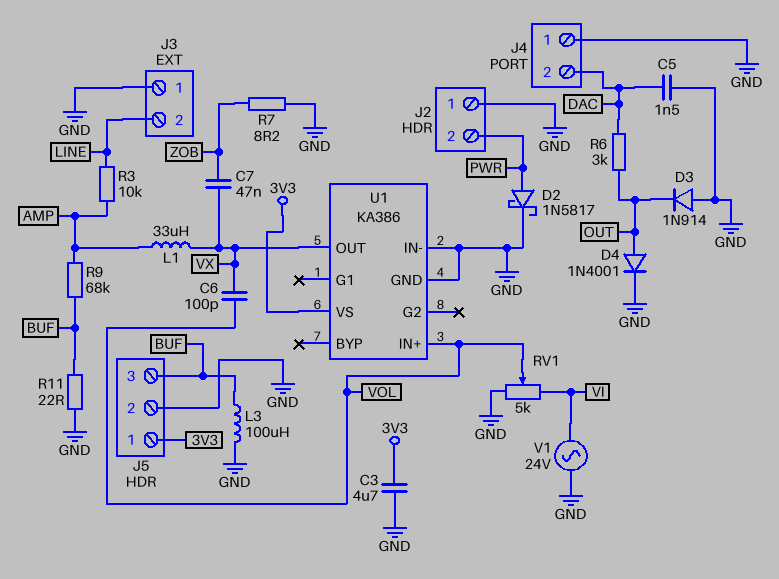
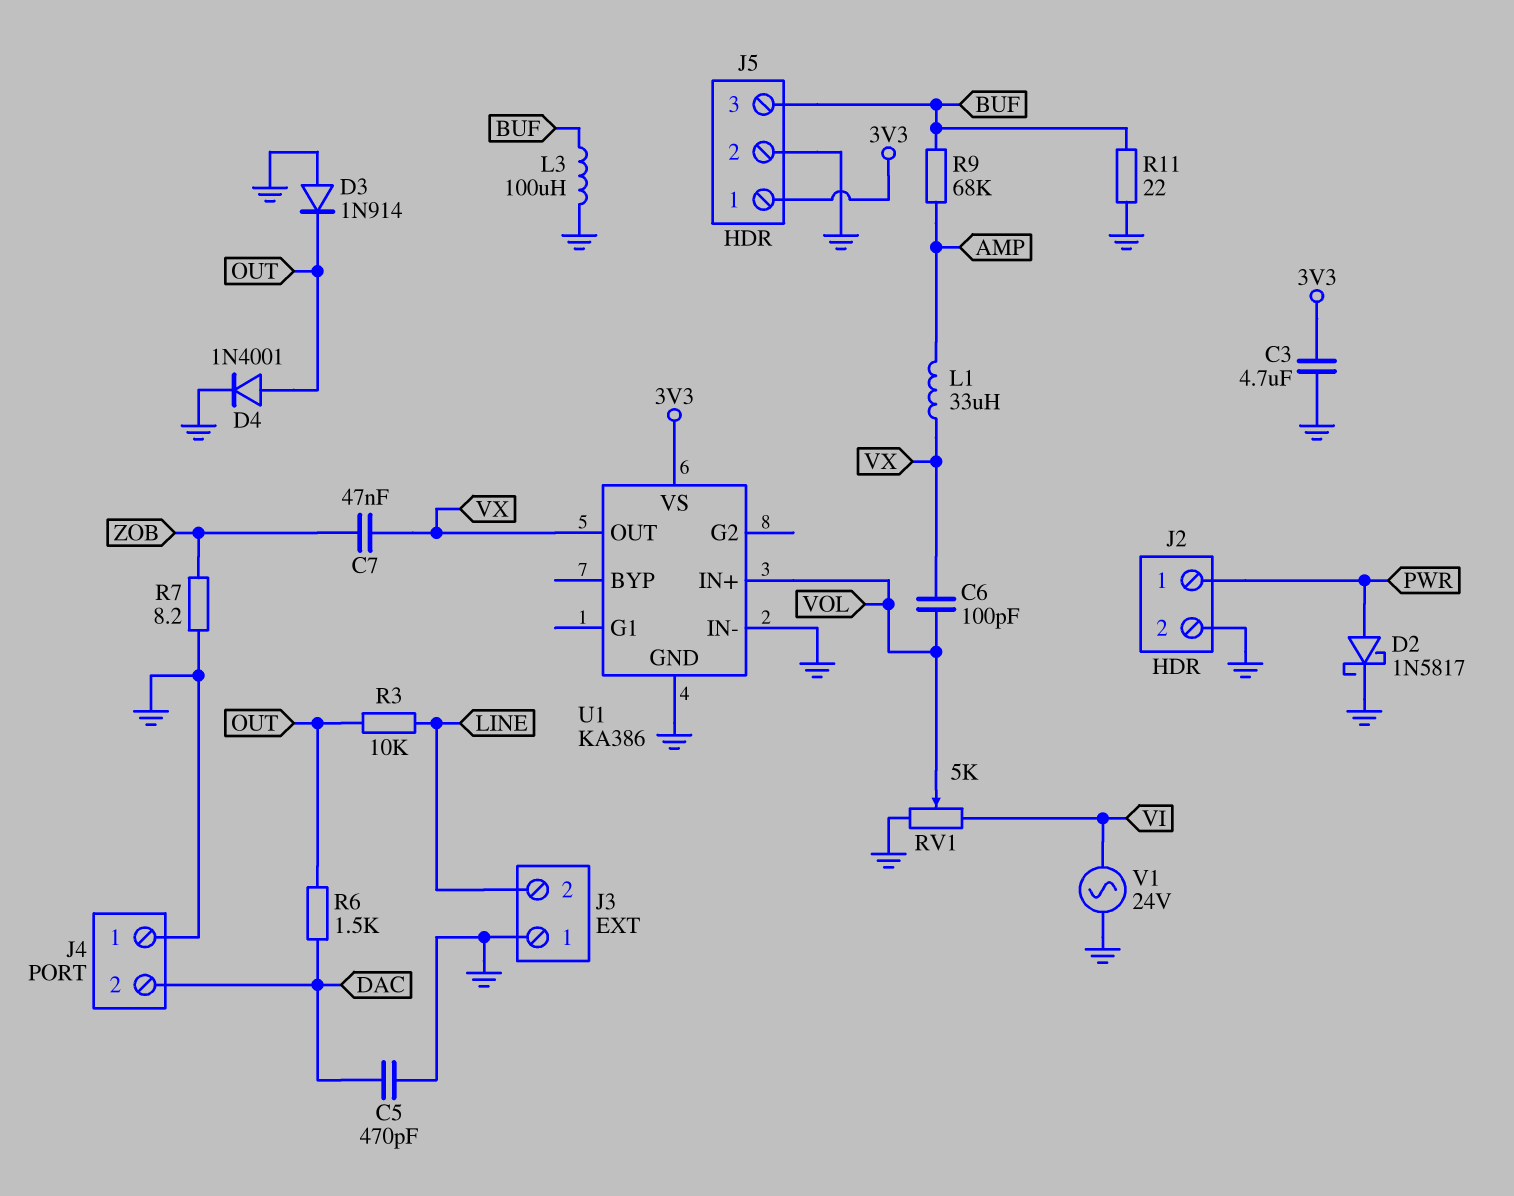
C5: 1.5nF (DAC, GND) -> 470pF (DAC, GND)
J2 pin 1: GND -> PWR
J2 pin 2: PWR -> GND
R3: 10k (AMP, LINE) -> 10k (LINE, OUT)
R6: 3k (DAC, OUT) -> 1.5k (DAC, OUT)

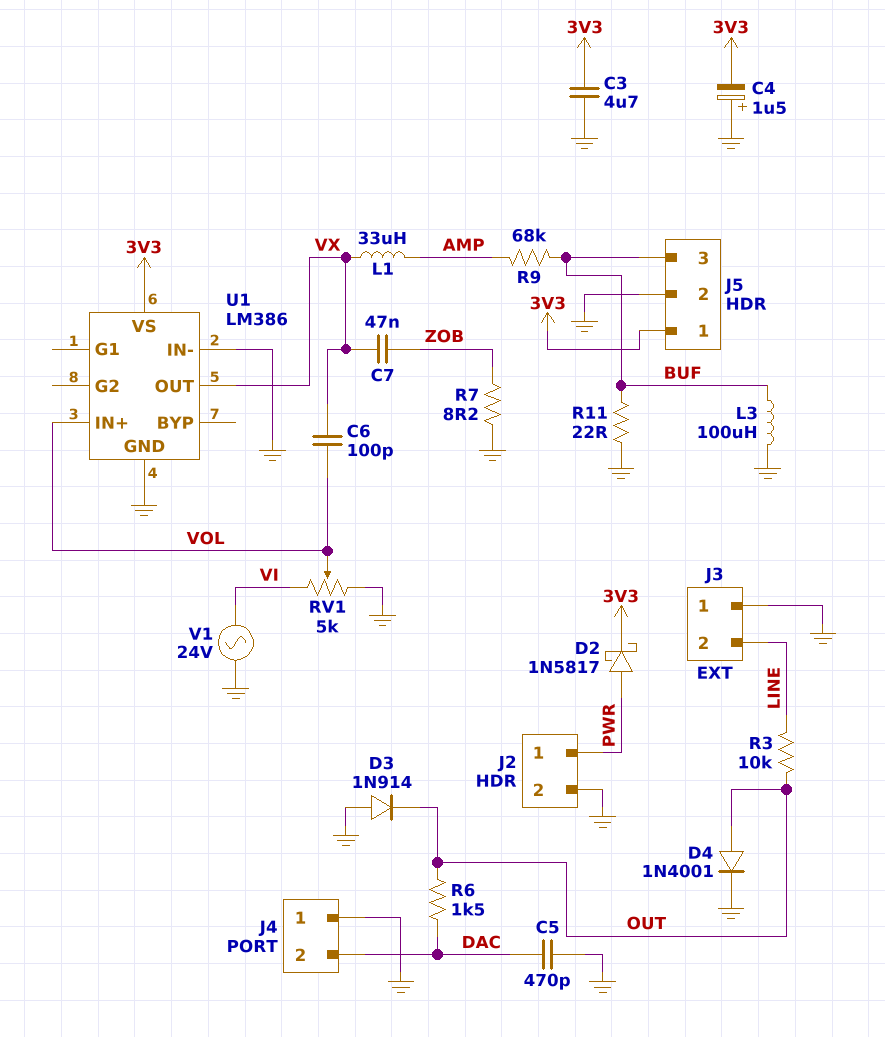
C4: none -> 1.5uF (plus GND, minus 3V3)
D2: schottky 1N5817 (A PWR, K GND) -> schottky 1N5817 (A PWR, K 3V3)
U1: KA386 -> LM386

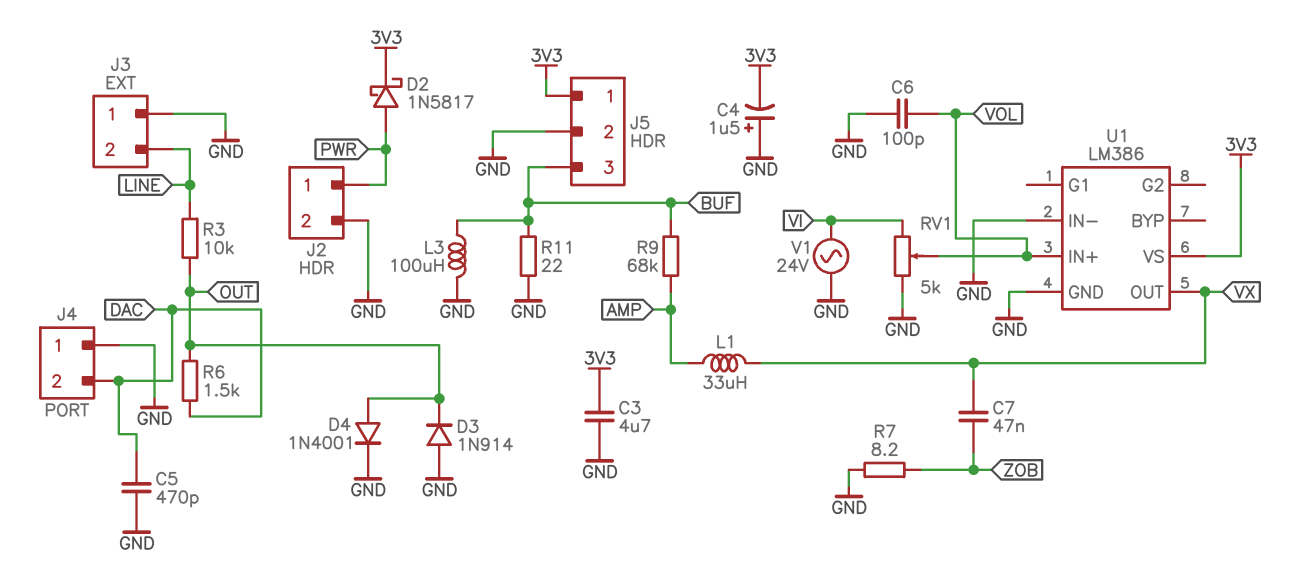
C6: 100pF (VOL, VX) -> 100pF (GND, VOL)

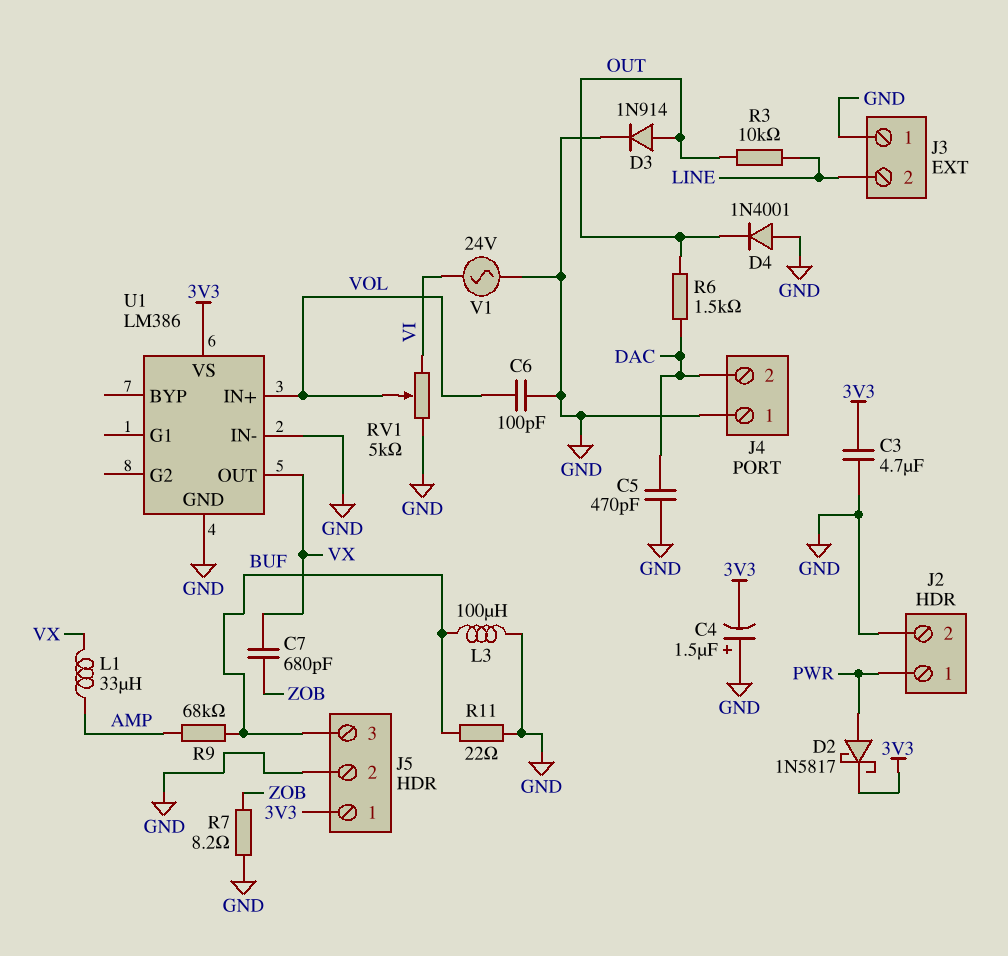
C7: 47nF (VX, ZOB) -> 680pF (VX, ZOB)
D3: diode 1N914 (A GND, K OUT) -> diode 1N914 (A OUT, K GND)
D4: diode 1N4001 (A OUT, K GND) -> diode 1N4001 (A GND, K OUT)

